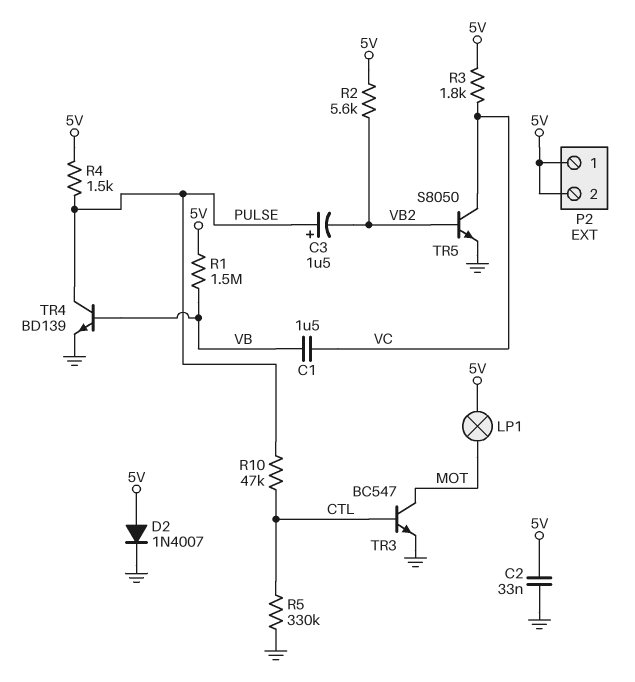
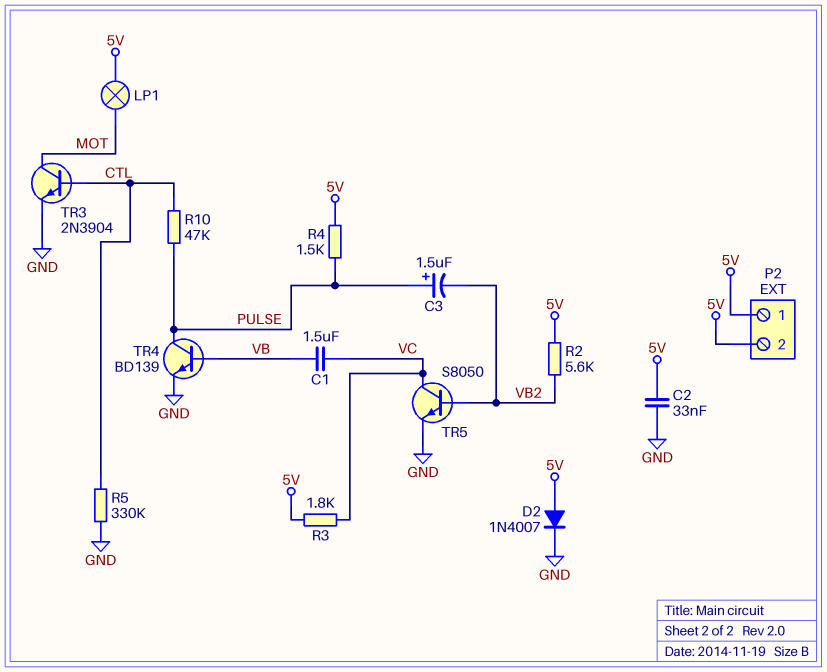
R1: 1.5M (5V, VB) -> none
TR3: NPN BC547 (B CTL, C MOT, E GND) -> NPN 2N3904 (B CTL, C MOT, E GND)

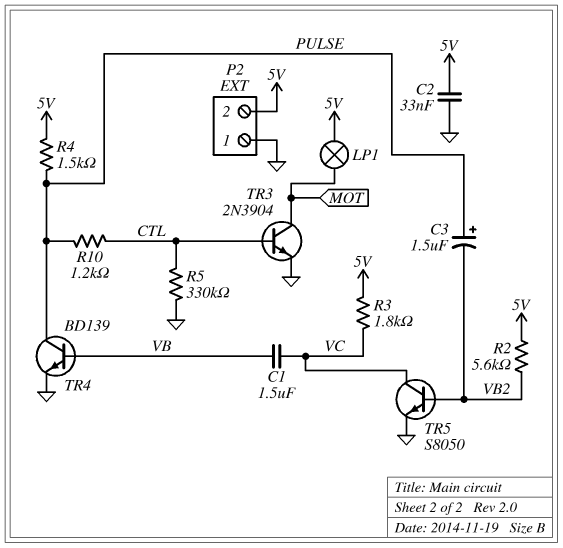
D2: diode 1N4007 (A 5V, K GND) -> none
P2 pin 1: 5V -> GND
R10: 47k (CTL, PULSE) -> 1.2k (CTL, PULSE)

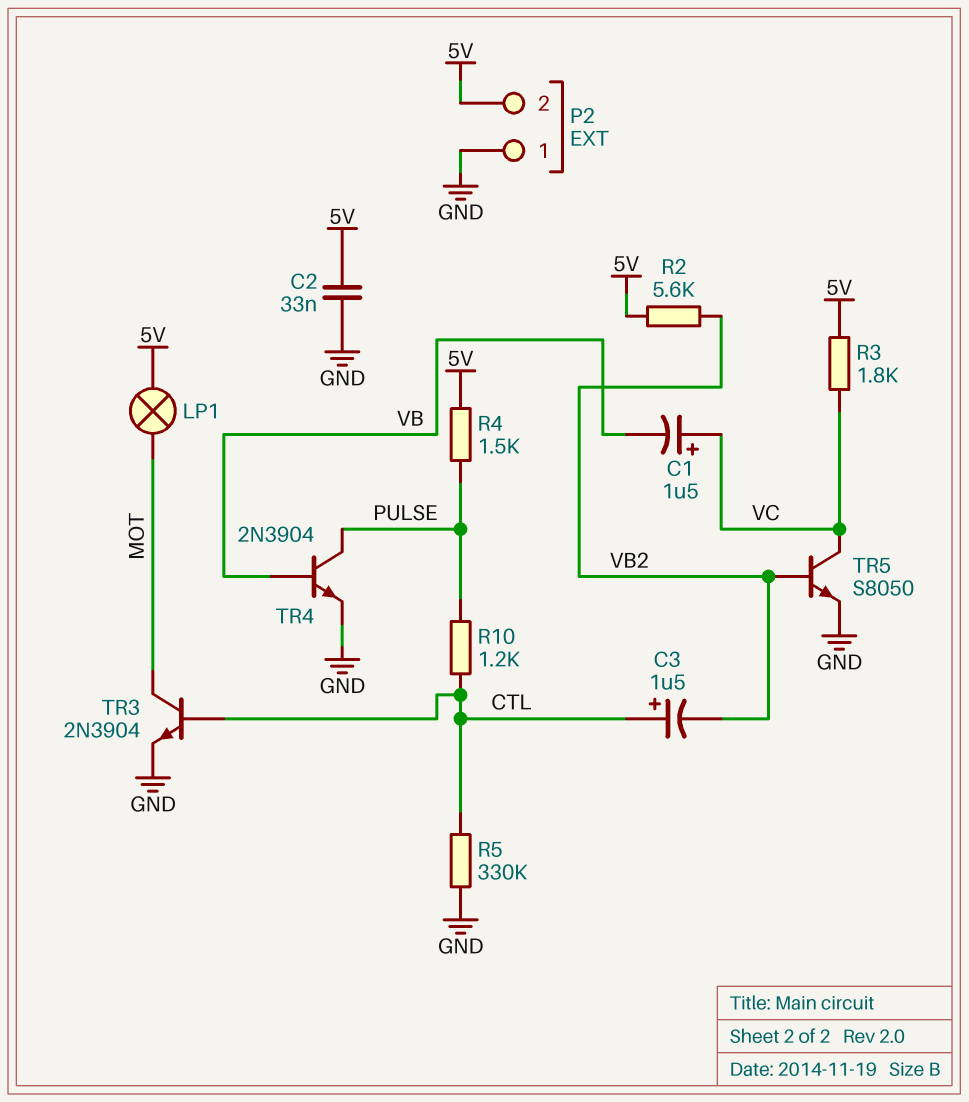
C1: 1.5uF (VB, VC) -> 1.5uF (plus VC, minus VB)
C3: 1.5uF (plus PULSE, minus VB2) -> 1.5uF (plus CTL, minus VB2)
TR4: NPN BD139 (B VB, C PULSE, E GND) -> NPN 2N3904 (B VB, C PULSE, E GND)

